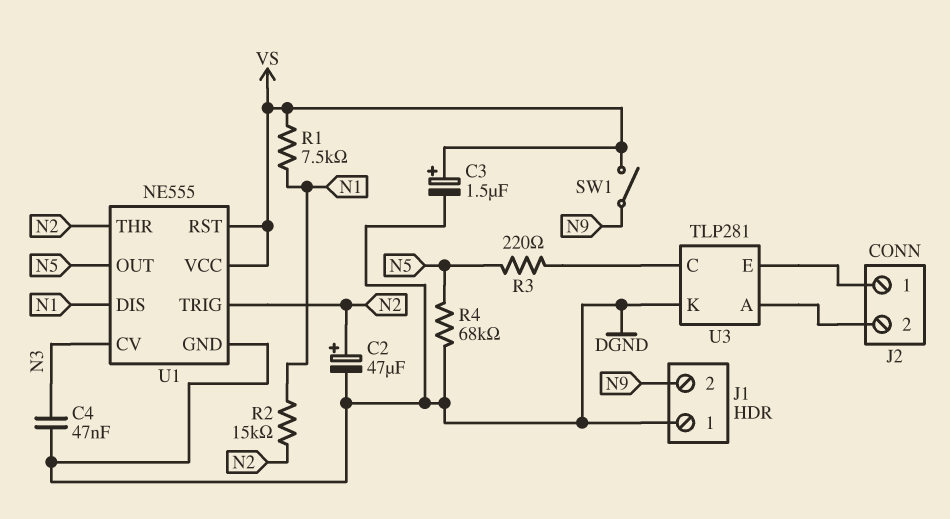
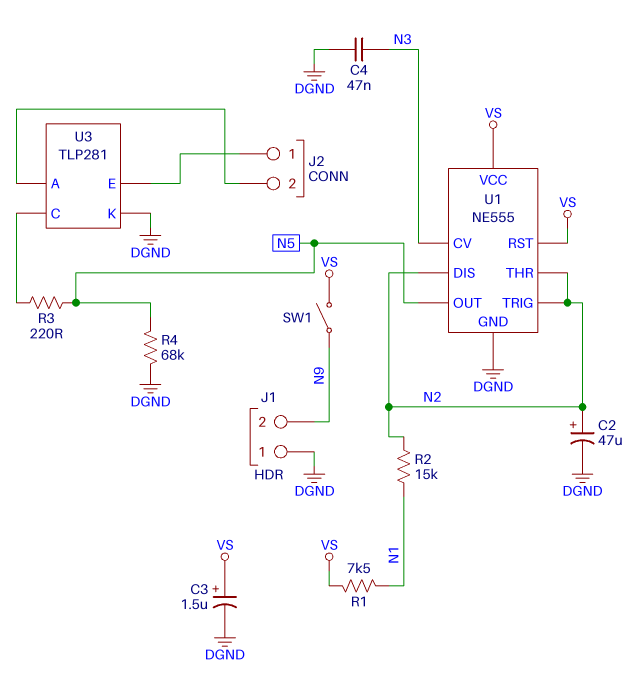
U1 pin DIS: N1 -> N2

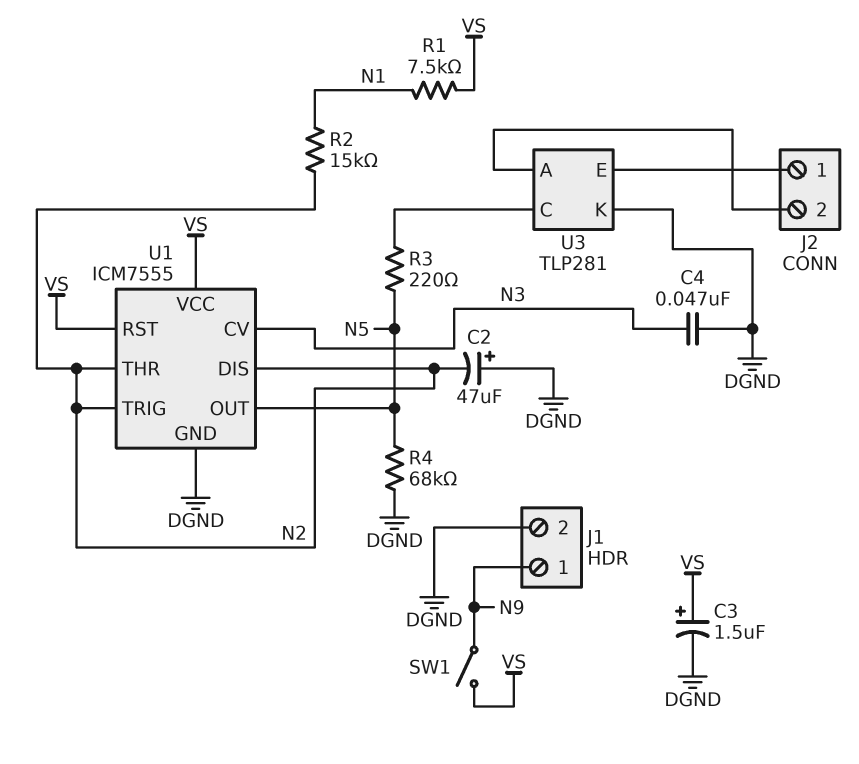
C2: 47uF (plus N2, minus DGND) -> 47uF (plus DGND, minus N2)
J1 pin 1: DGND -> N9
J1 pin 2: N9 -> DGND
U1: NE555 -> ICM7555

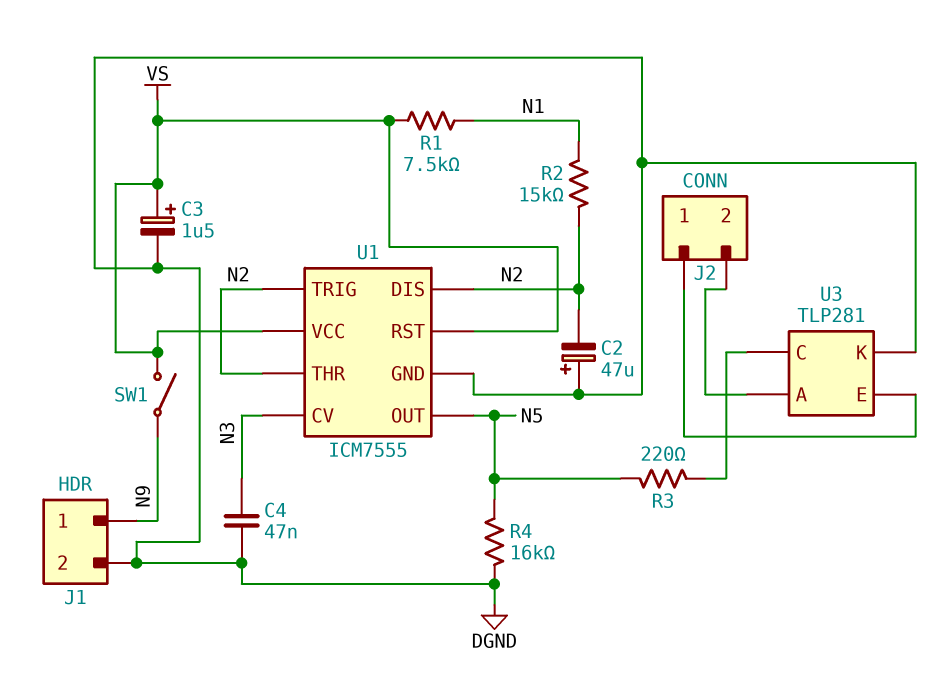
R4: 68k (DGND, N5) -> 16k (DGND, N5)

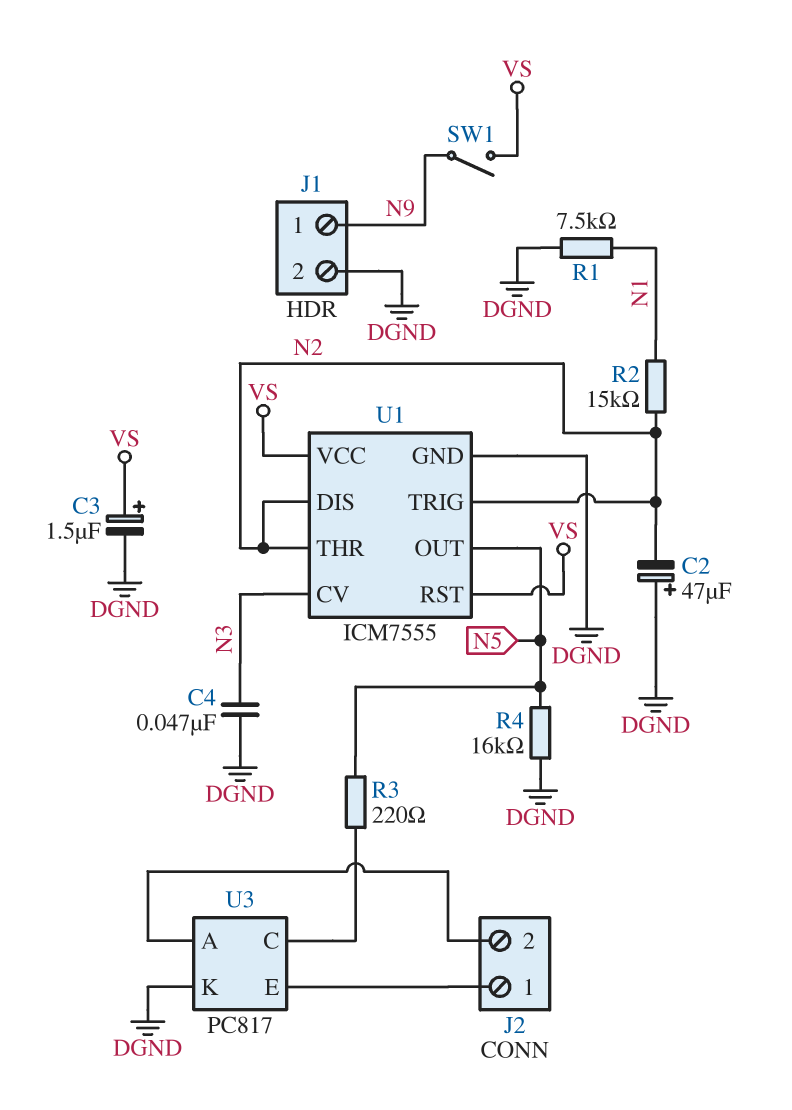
R1: 7.5k (N1, VS) -> 7.5k (DGND, N1)
U3: TLP281 -> PC817

